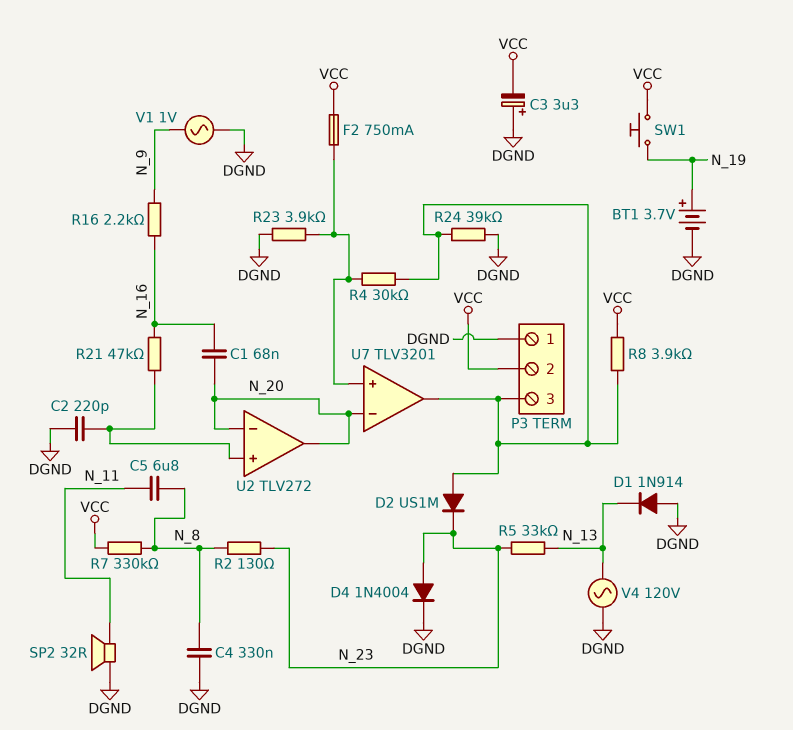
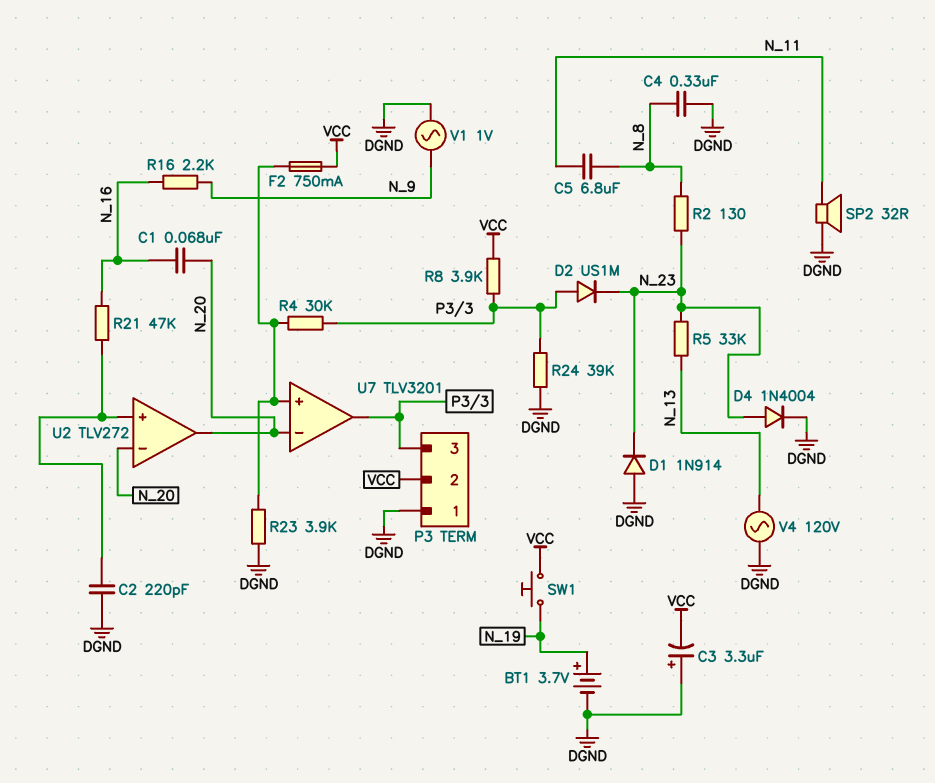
D1: diode 1N914 (A DGND, K N_13) -> diode 1N914 (A DGND, K N_23)
R7: 330k (N_8, VCC) -> none

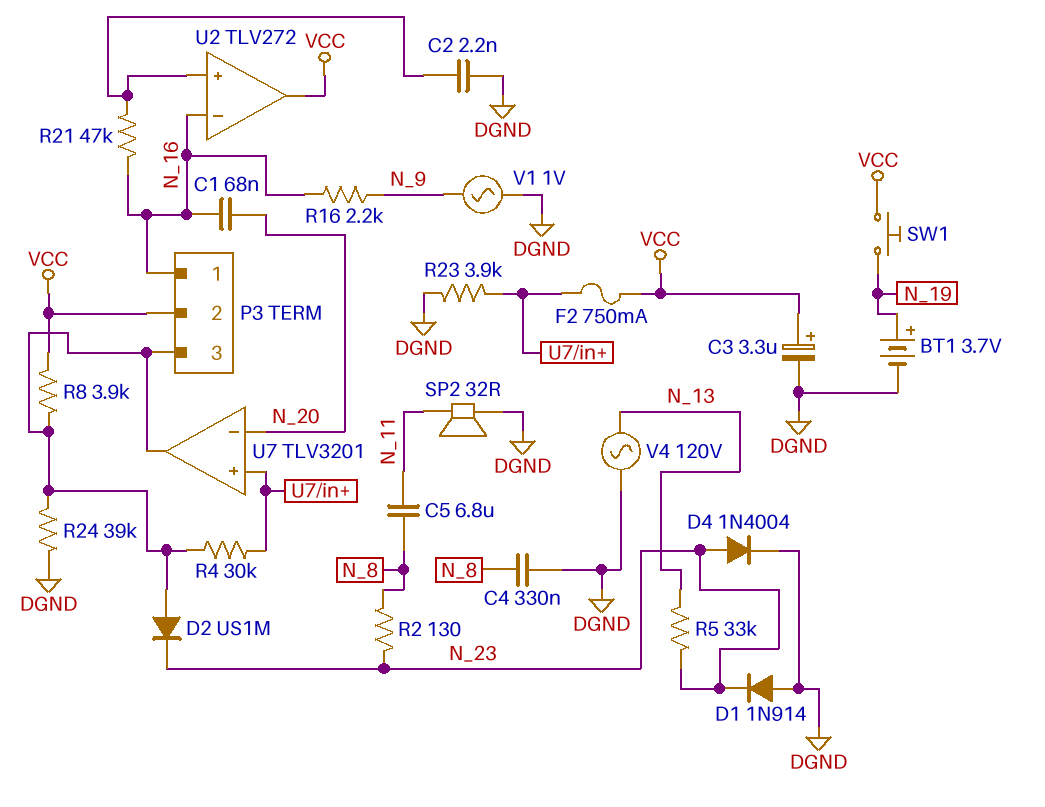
C2: 220pF (DGND, U2/in+) -> 2.2nF (DGND, U2/in+)
C3: 3.3uF (plus DGND, minus VCC) -> 3.3uF (plus VCC, minus DGND)
P3 pin 1: DGND -> N_16
U2 pin in-: N_20 -> N_16
U2 pin out: N_20 -> VCC

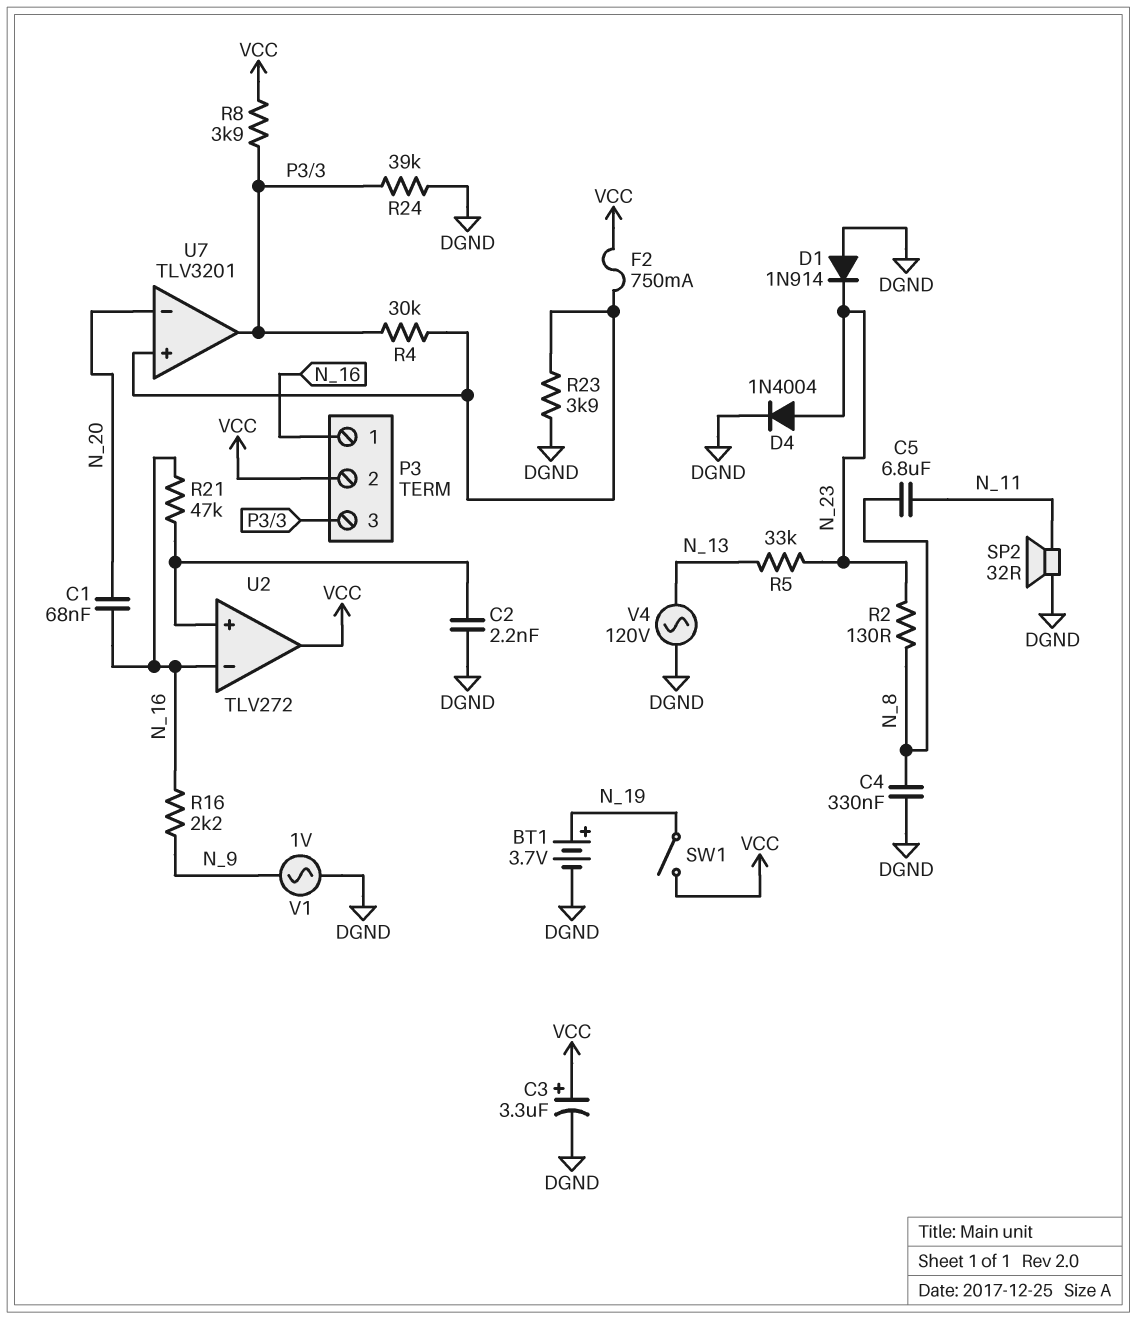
D2: diode US1M (A P3/3, K N_23) -> none
SW1: button (N_19, VCC) -> switch (N_19, VCC)

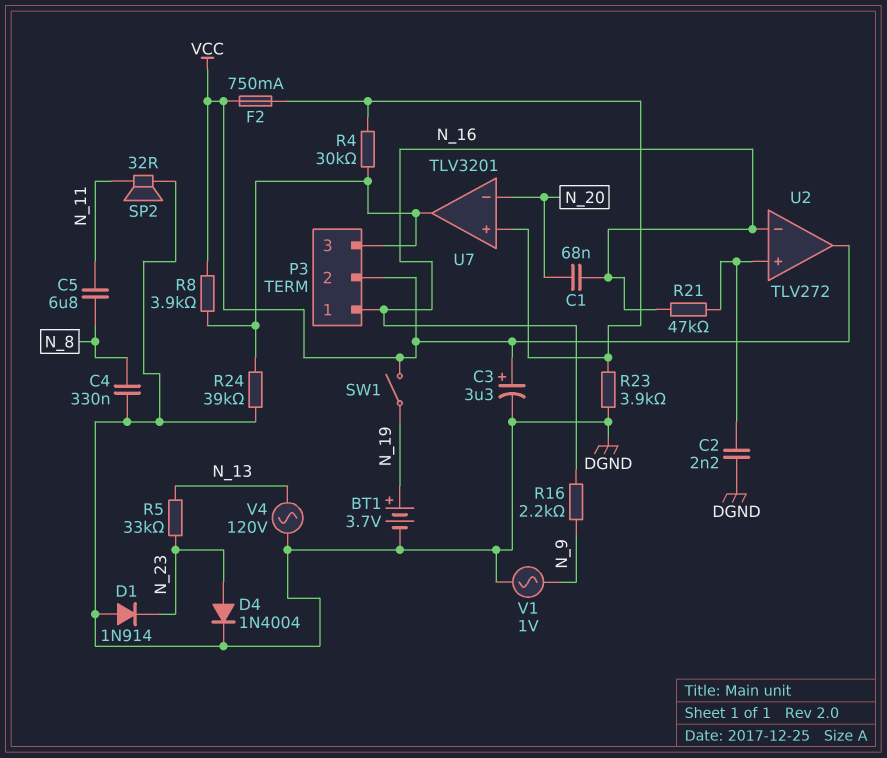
R2: 130 (N_8, N_23) -> none

